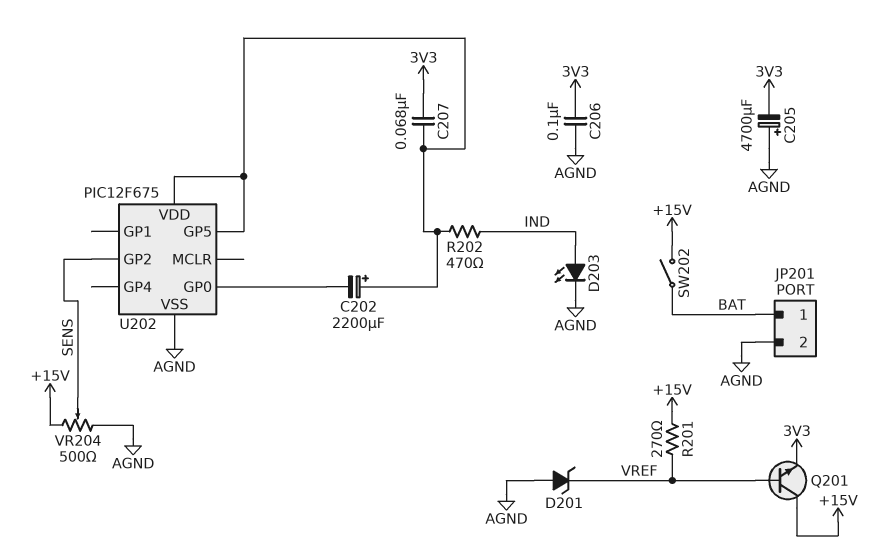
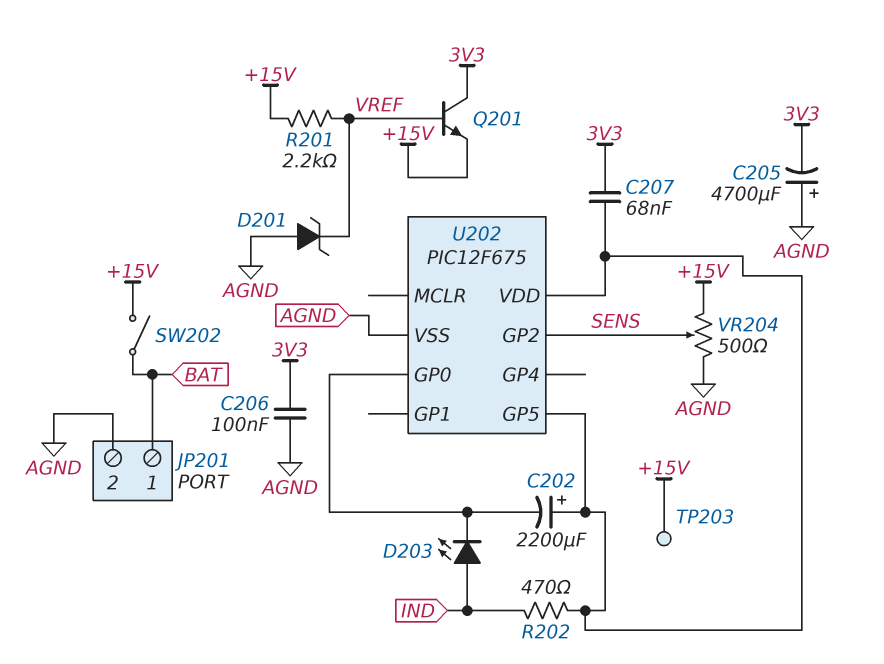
D203: LED (A IND, K AGND) -> LED (A IND, K U202/GP0)
Q201: NPN (B VREF, C +15V, E 3V3) -> NPN (B VREF, C 3V3, E +15V)
R201: 270 (+15V, VREF) -> 2.2k (+15V, VREF)
TP203: none -> test point (+15V)

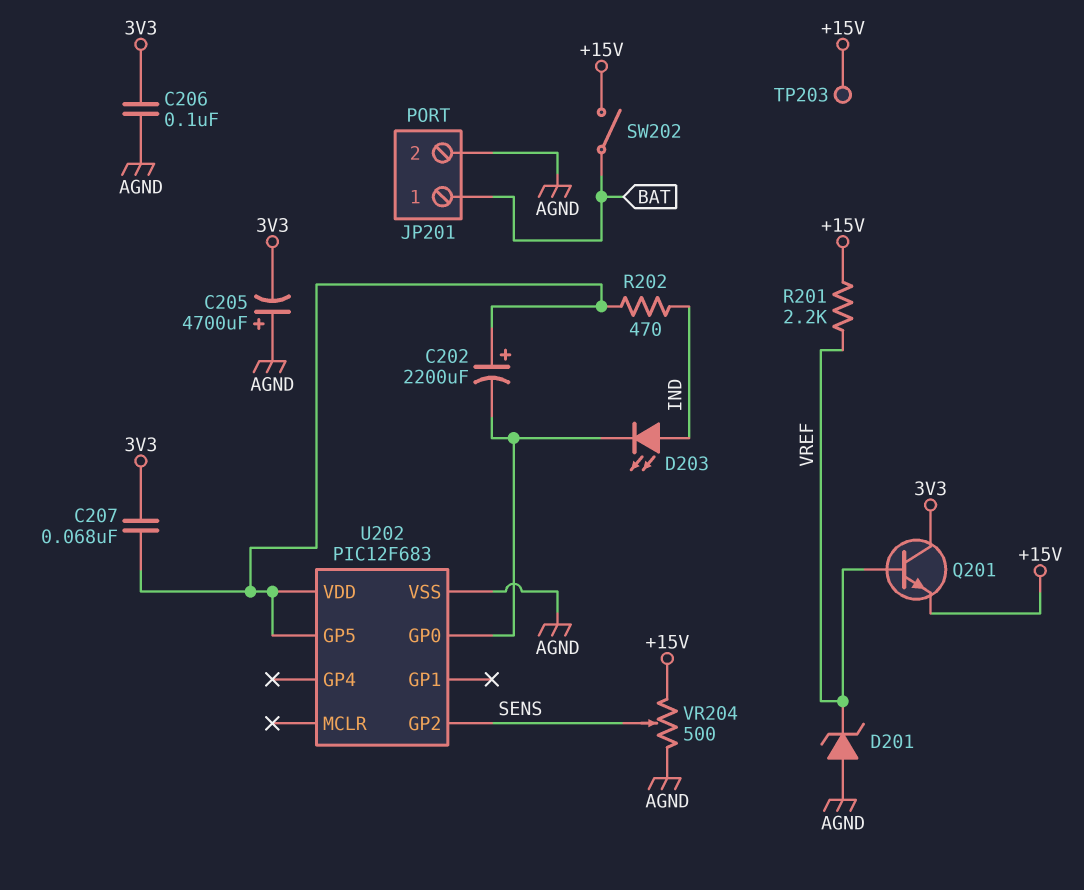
U202: PIC12F675 -> PIC12F683

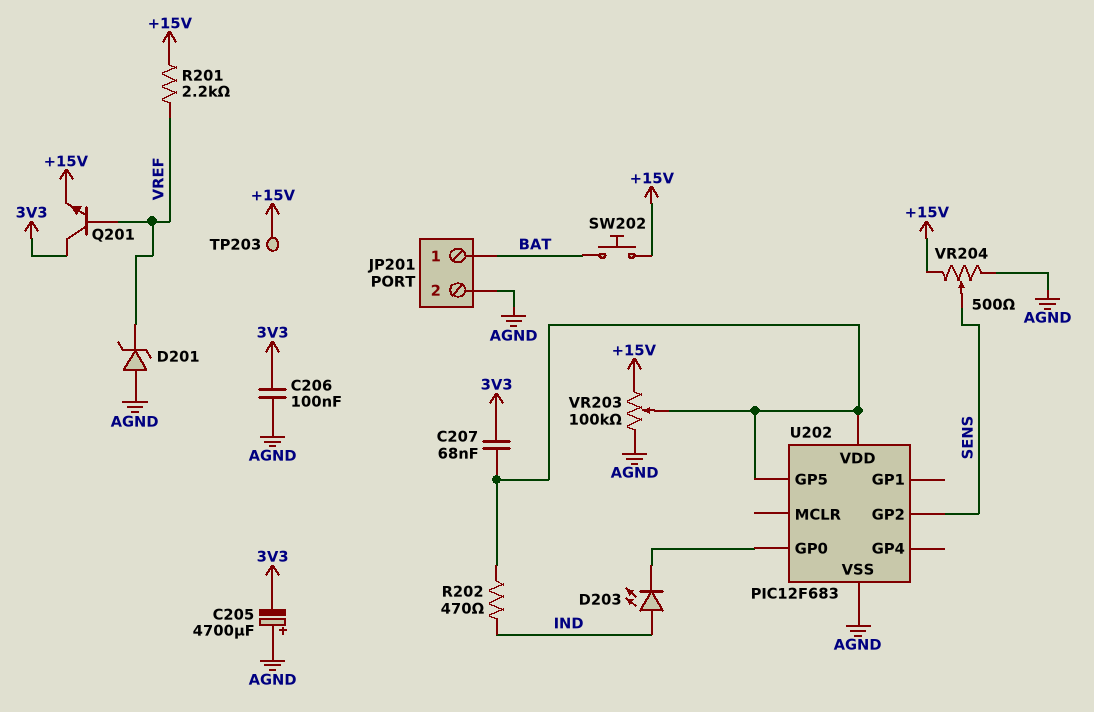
C202: 2200uF (plus U202/GP5, minus U202/GP0) -> none
SW202: switch (+15V, BAT) -> button (+15V, BAT)
VR203: none -> 100k (+15V, AGND, wiper U202/GP5)

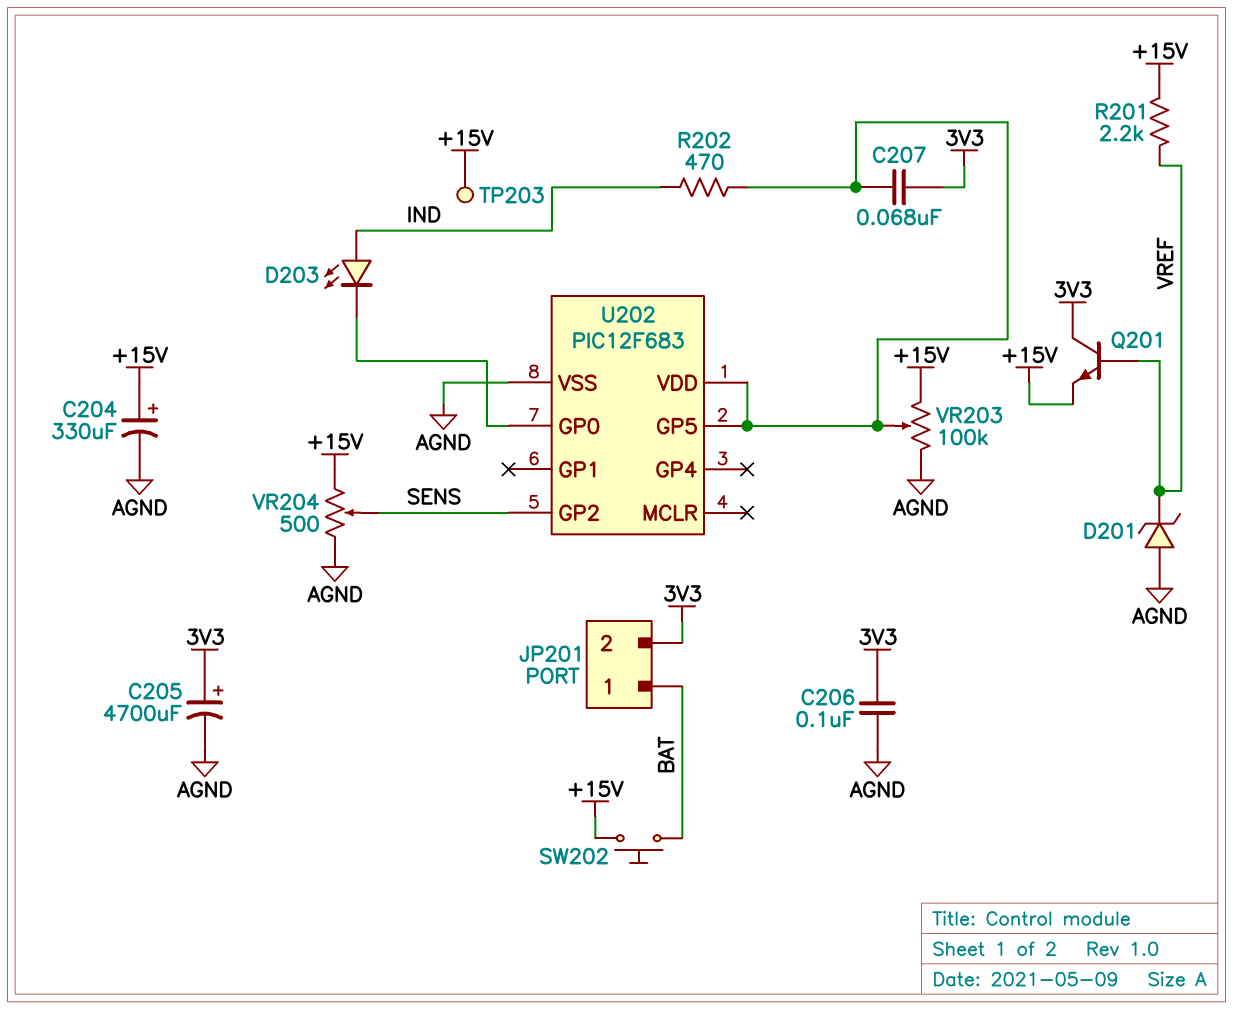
C204: none -> 330uF (plus +15V, minus AGND)
C205: 4700uF (plus AGND, minus 3V3) -> 4700uF (plus 3V3, minus AGND)
JP201 pin 2: AGND -> 3V3

